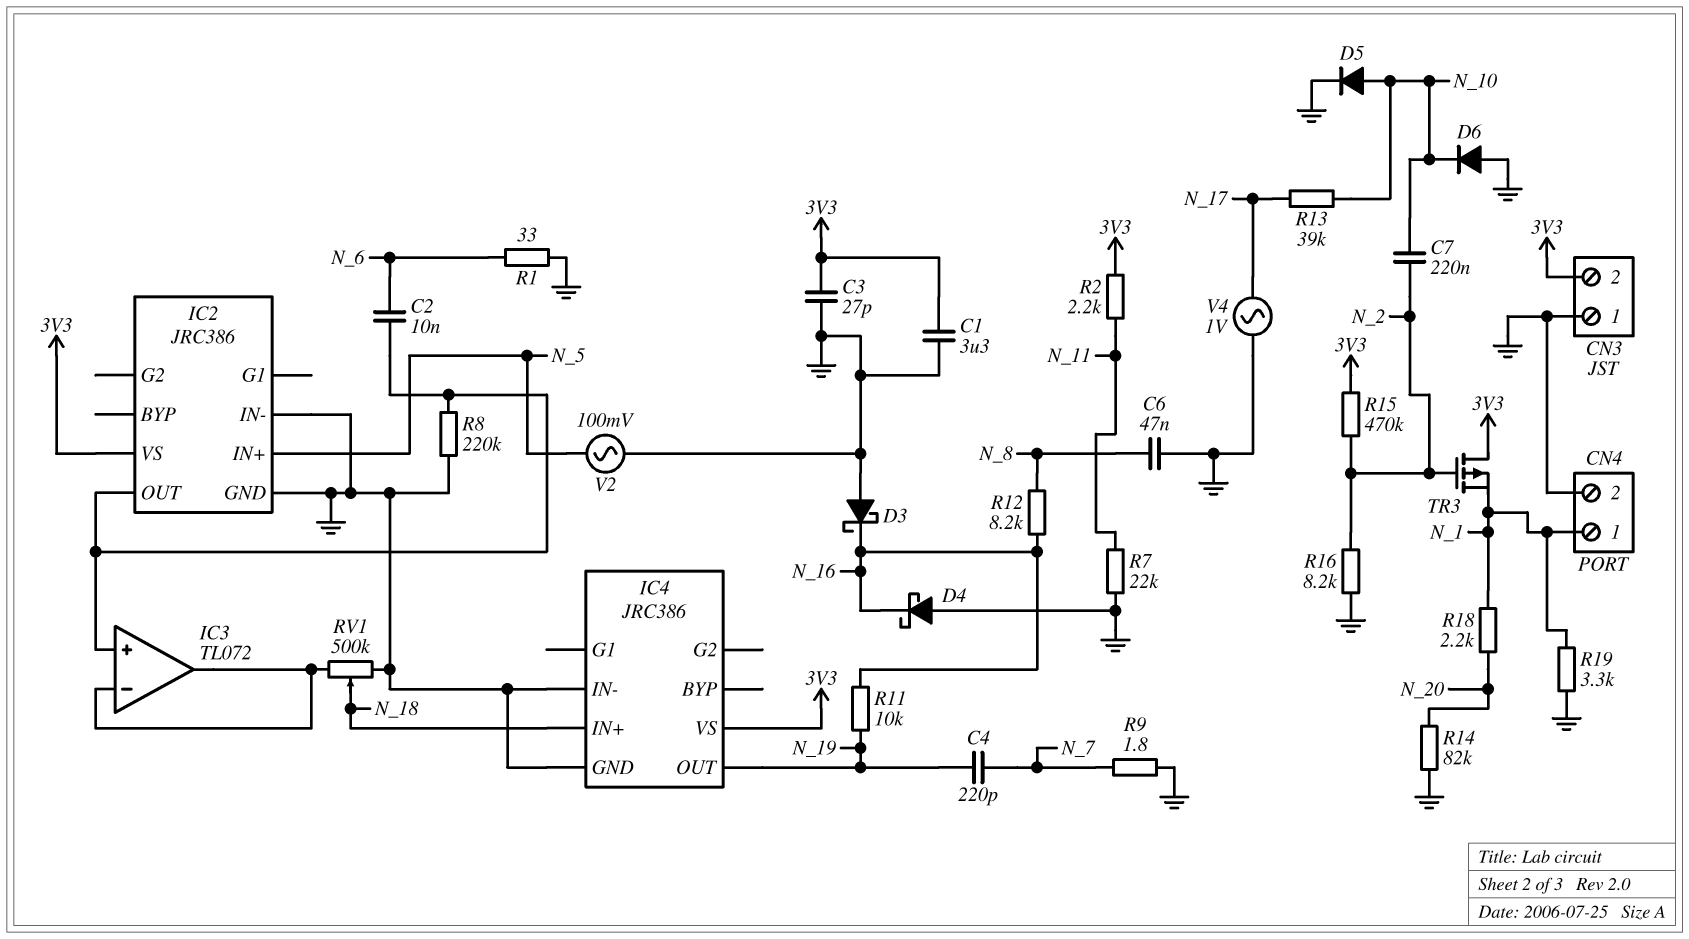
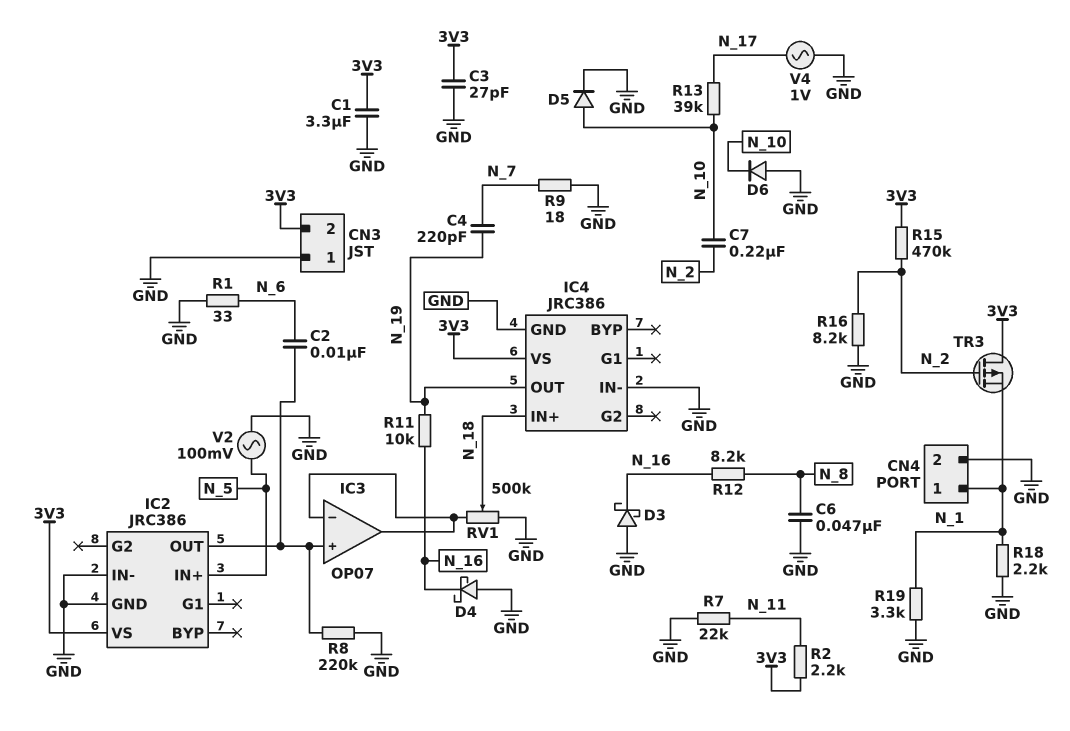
IC3: TL072 -> OP07
R9: 1.8 (GND, N_7) -> 18 (GND, N_7)
R14: 82k (GND, N_20) -> none
R18: 2.2k (N_1, N_20) -> 2.2k (GND, N_1)

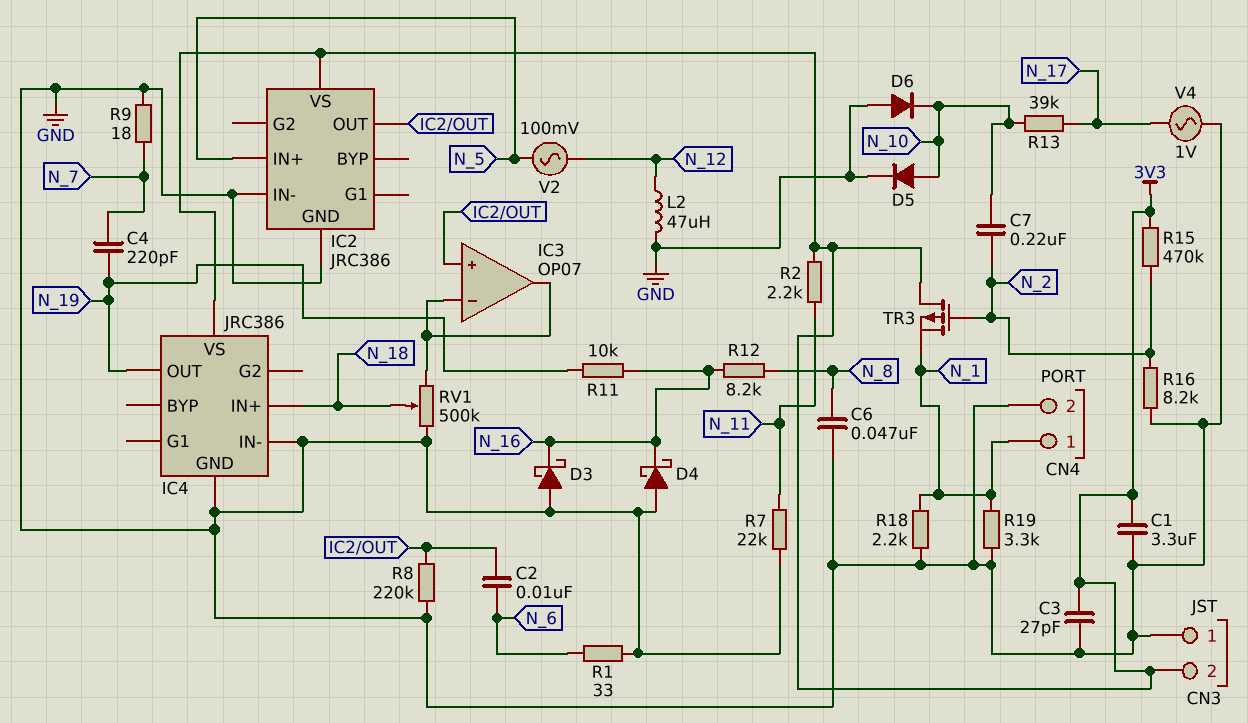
L2: none -> 47uH (GND, N_12)
V2: AC 100mV (GND, N_5) -> AC 100mV (N_5, N_12)

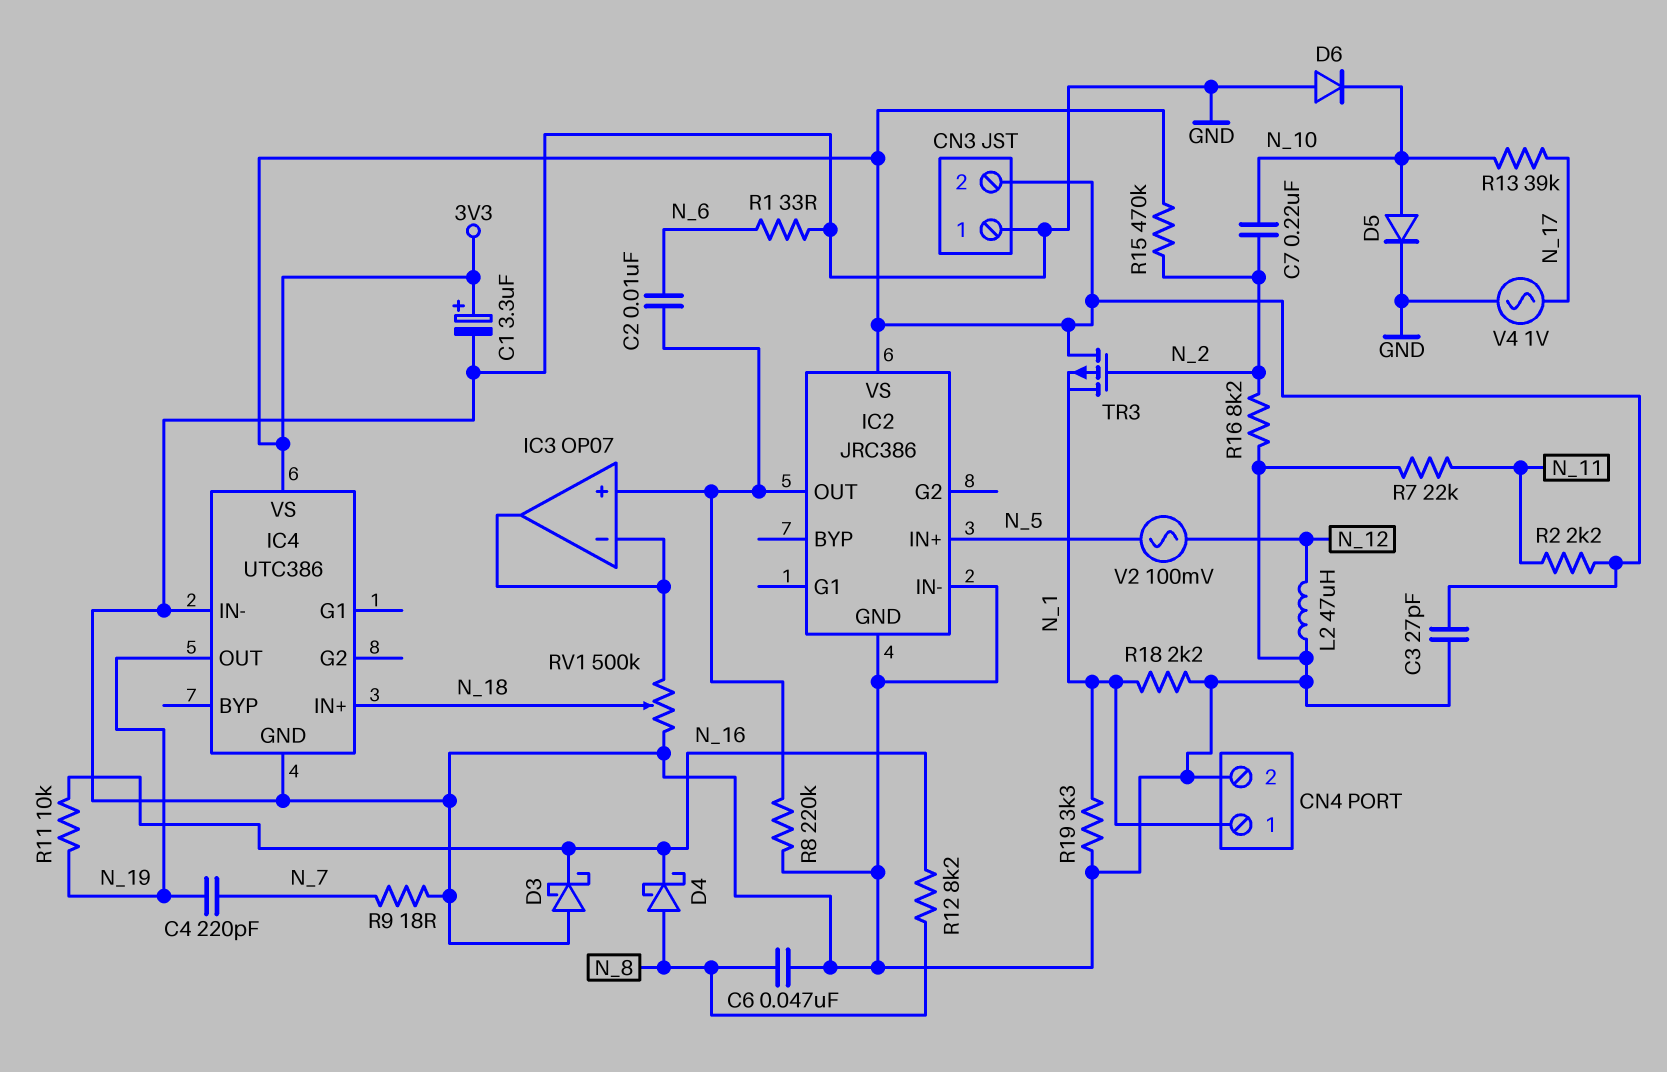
C1: 3.3uF (3V3, GND) -> 3.3uF (plus 3V3, minus GND)
D4: schottky (A GND, K N_16) -> schottky (A N_8, K N_16)
IC4: JRC386 -> UTC386

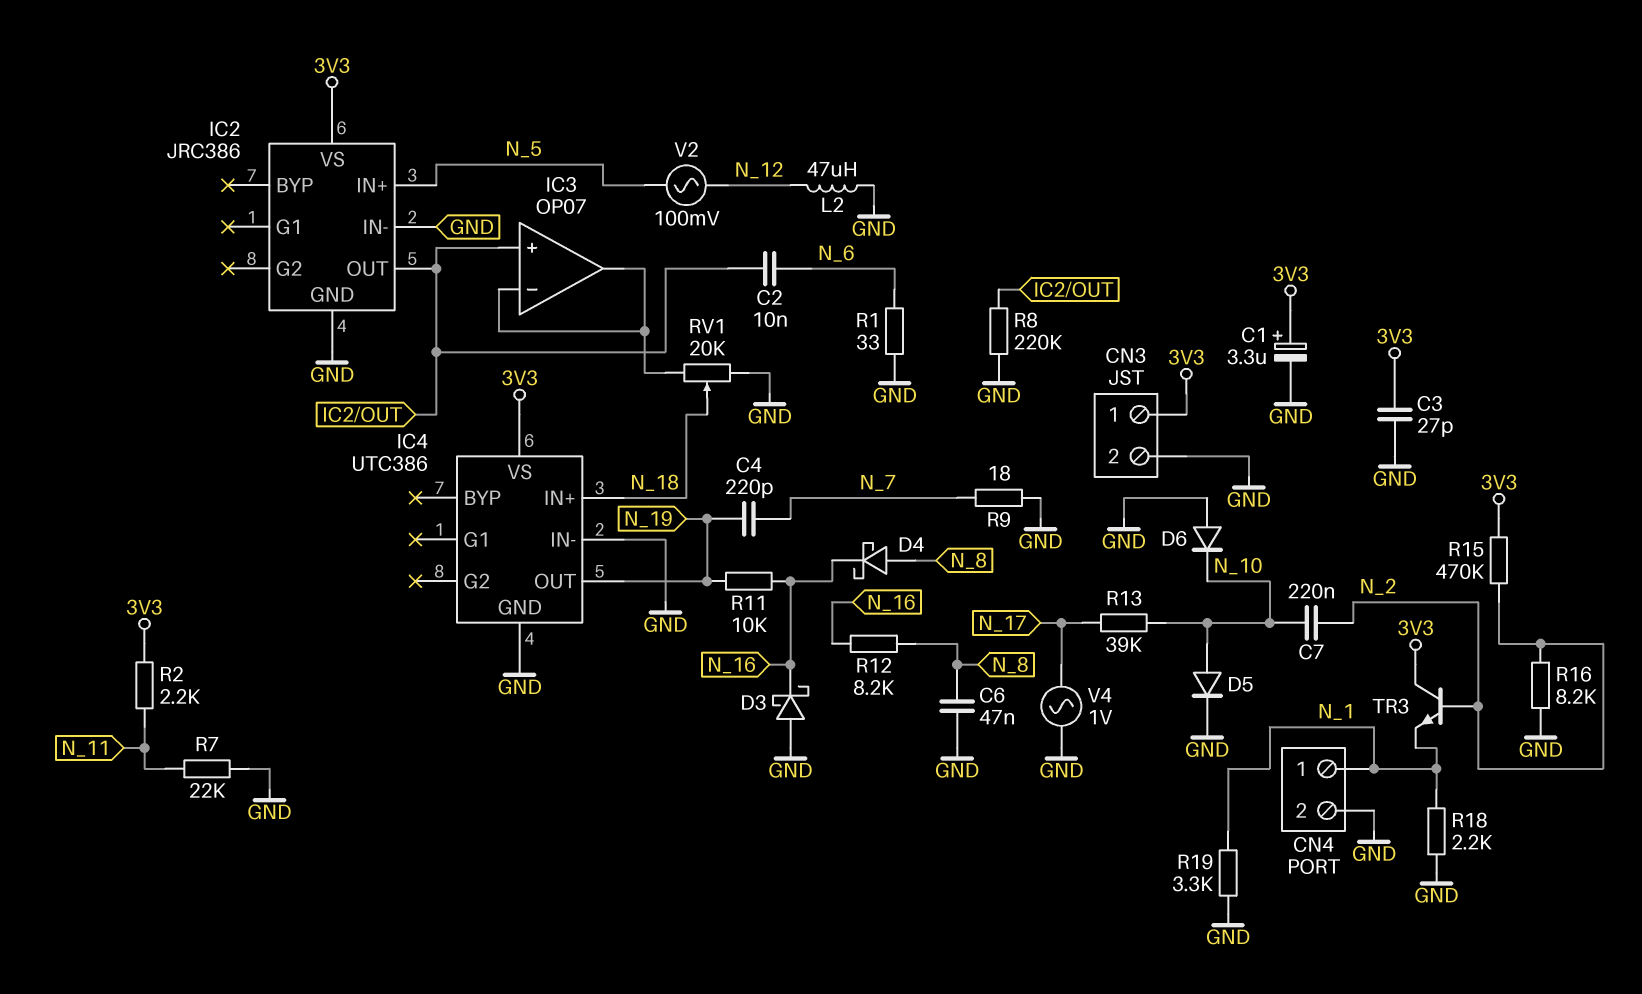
CN3 pin 1: GND -> 3V3
CN3 pin 2: 3V3 -> GND
RV1: 500k (GND, IC3/in-, wiper N_18) -> 20k (GND, IC3/in-, wiper N_18)
TR3: PMOS (G N_2, D 3V3, S N_1) -> NPN (B N_2, C 3V3, E N_1)

